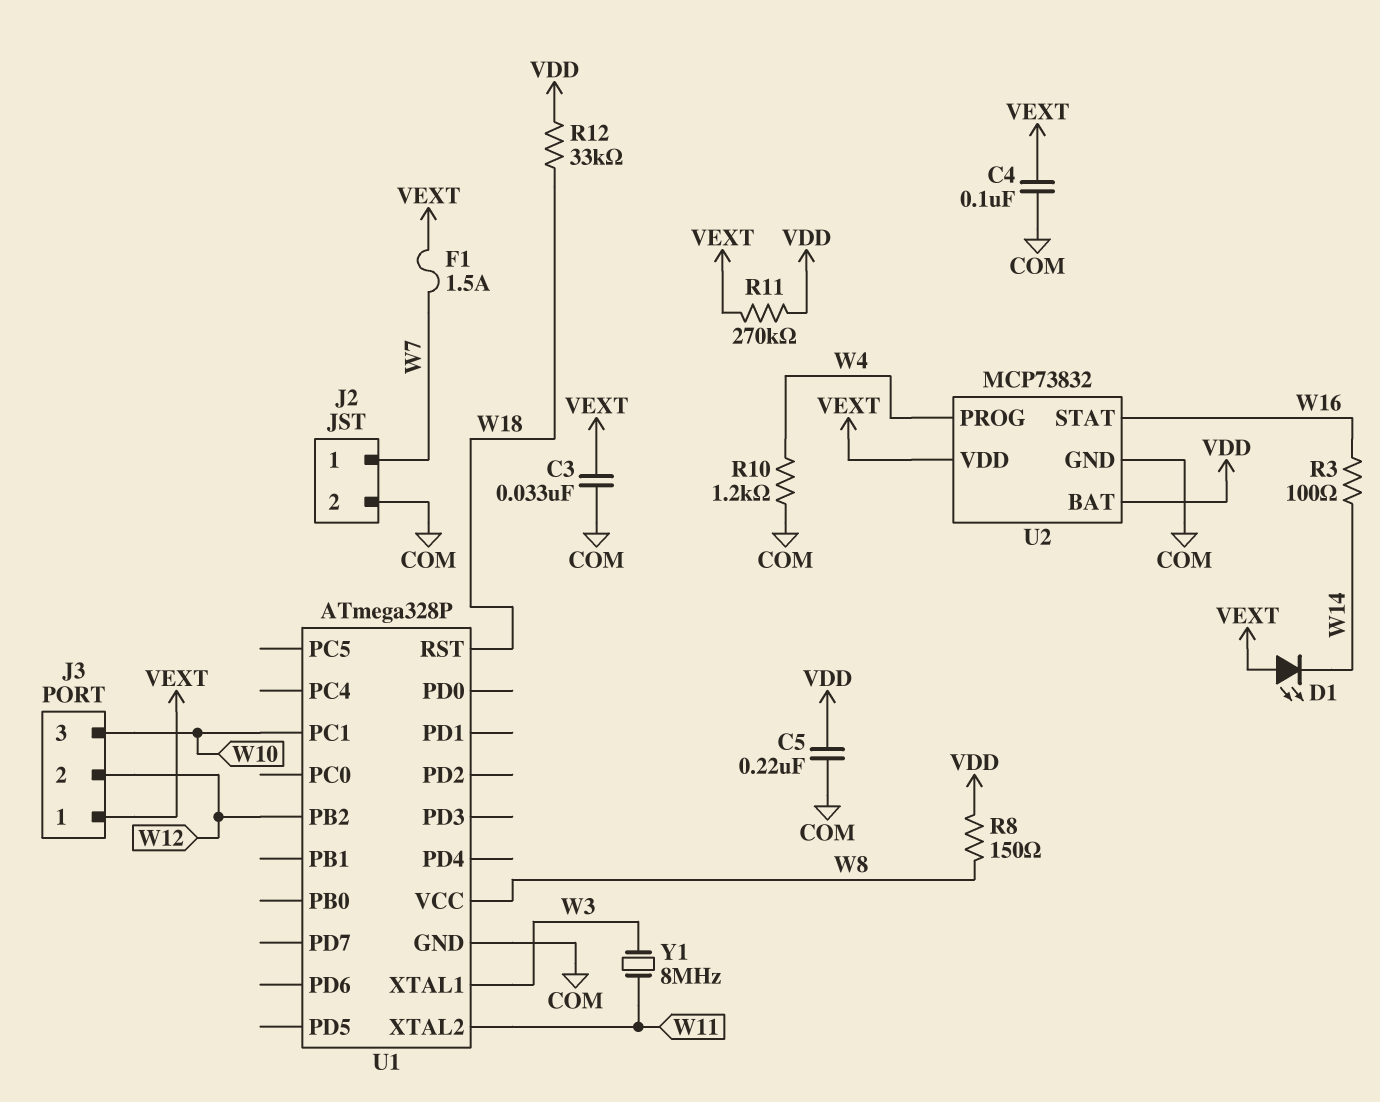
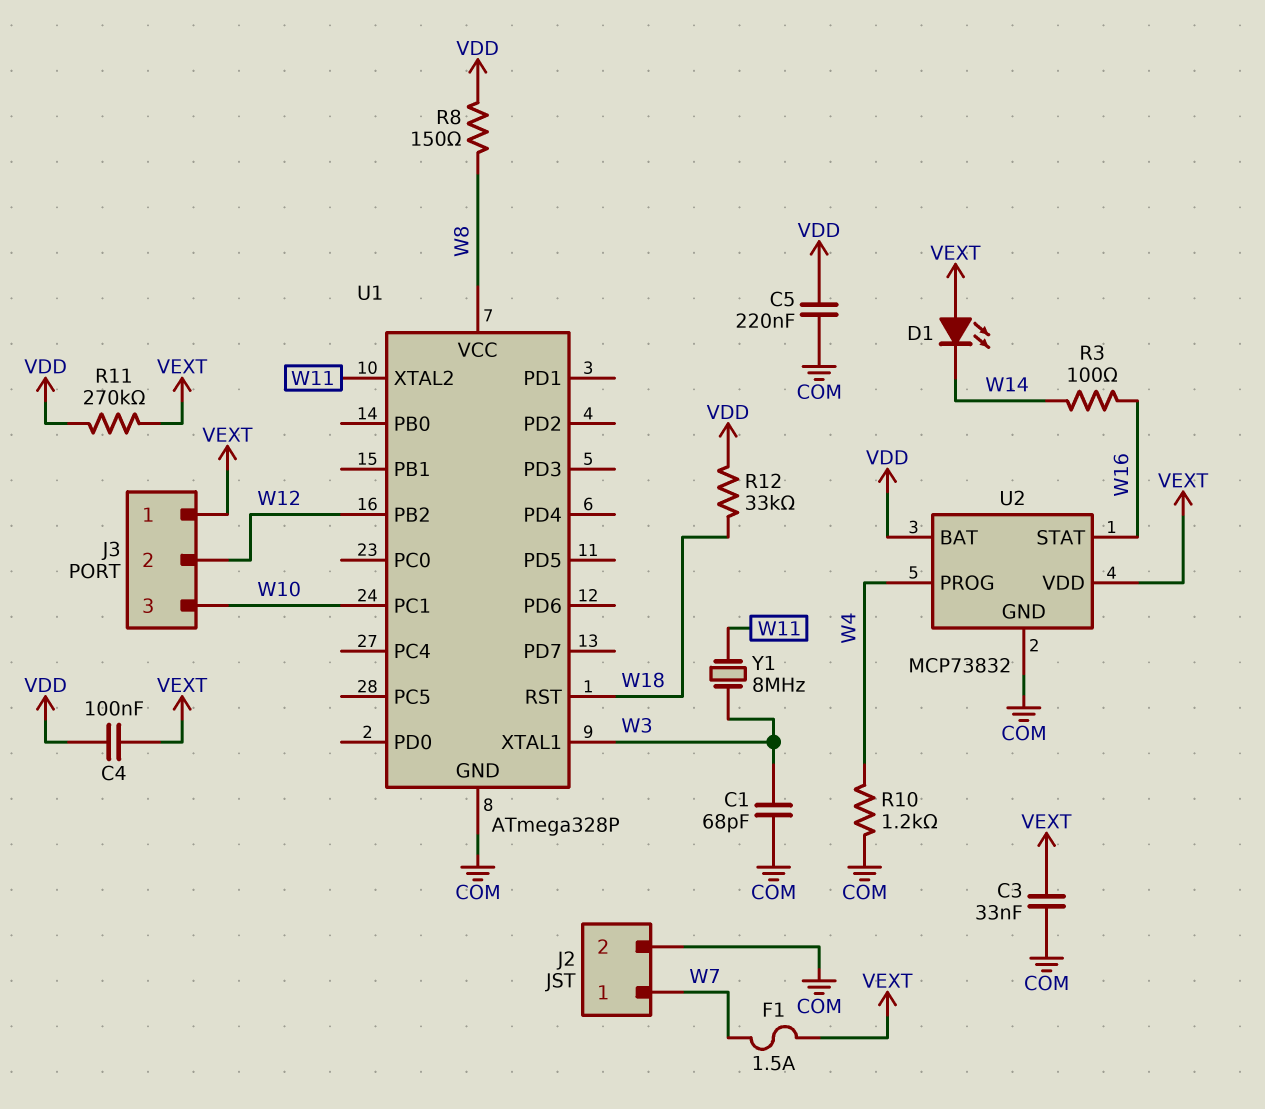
C1: none -> 68pF (COM, W3)
C4: 100nF (COM, VEXT) -> 100nF (VDD, VEXT)

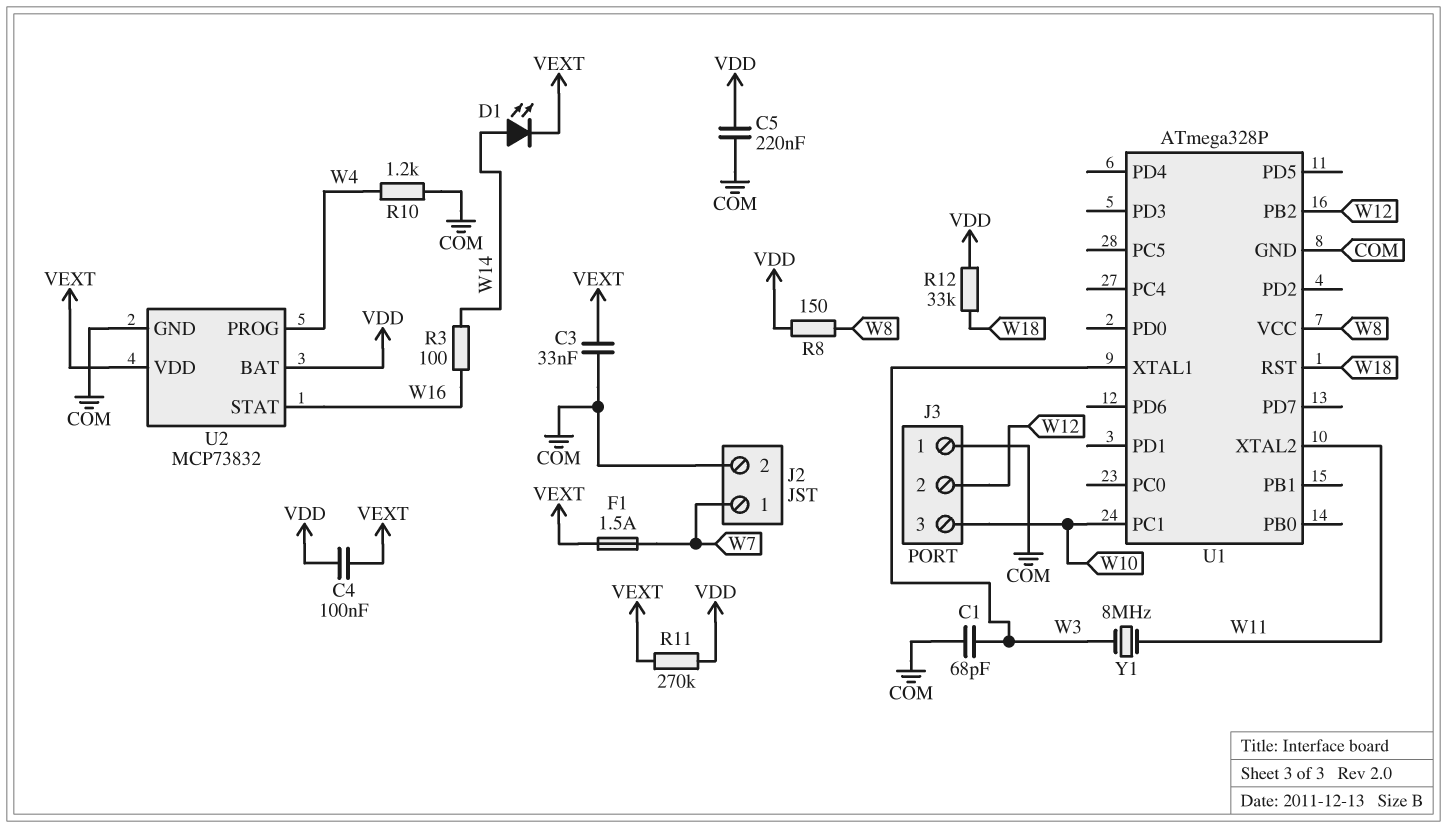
D1: LED (A VEXT, K W14) -> LED (A W14, K VEXT)
J3 pin 1: VEXT -> COM

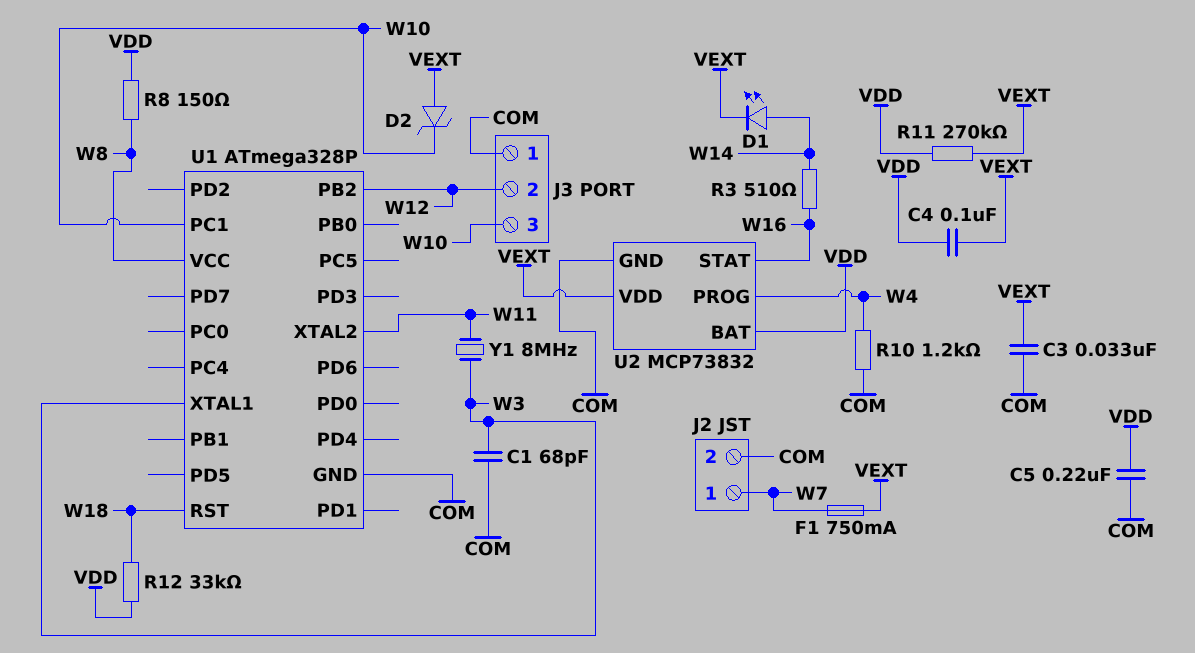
D2: none -> zener (A VEXT, K W10)
F1: 1.5A (VEXT, W7) -> 750mA (VEXT, W7)
R3: 100 (W14, W16) -> 510 (W14, W16)

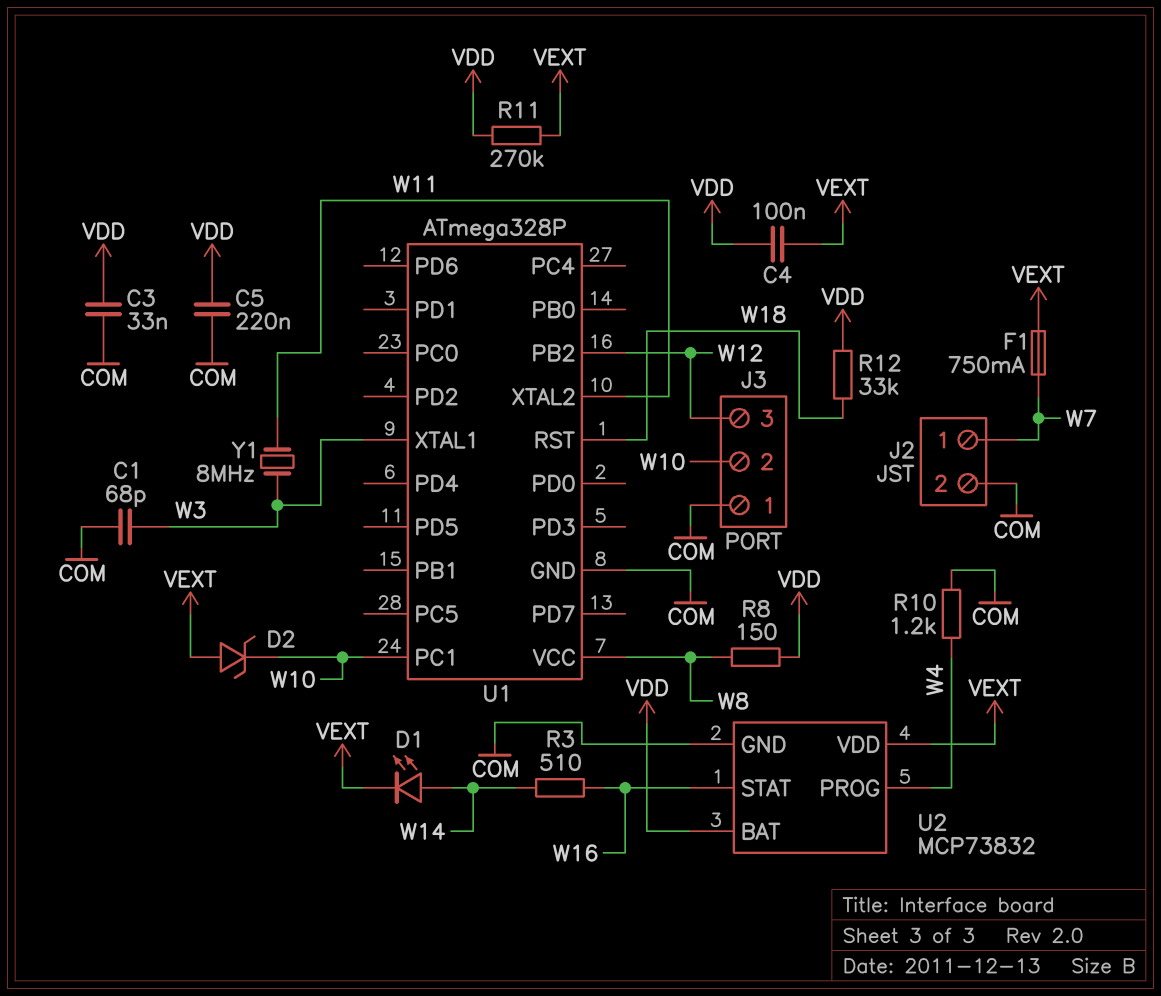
C3: 33nF (COM, VEXT) -> 33nF (COM, VDD)
J3 pin 2: W12 -> W10
J3 pin 3: W10 -> W12

